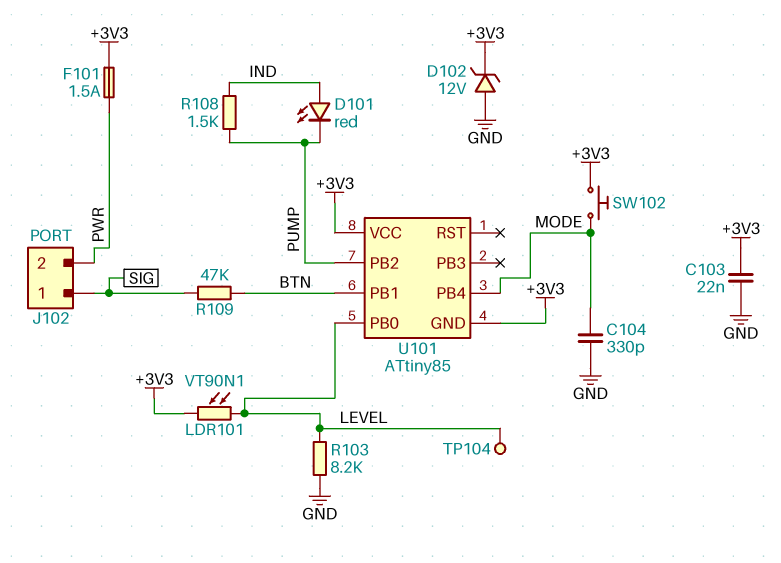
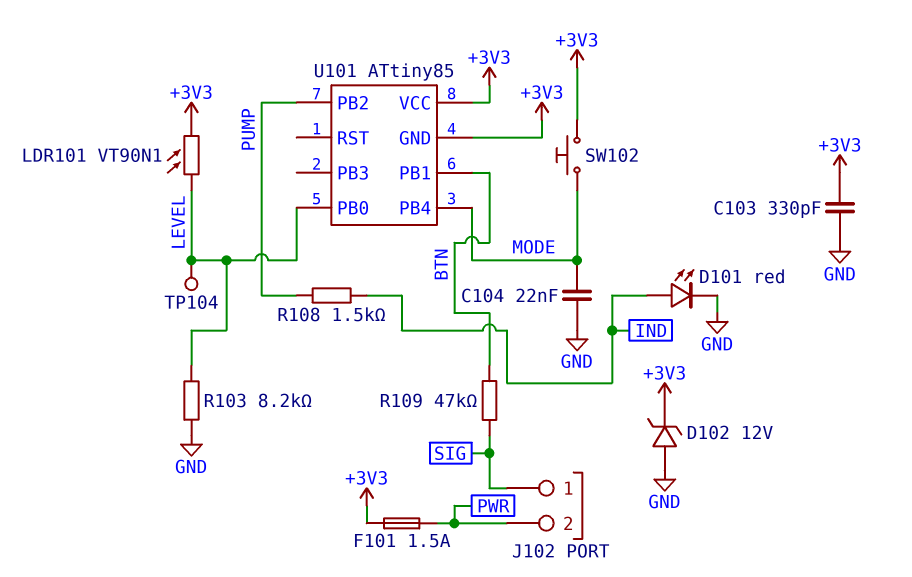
C103: 22nF (+3V3, GND) -> 330pF (+3V3, GND)
C104: 330pF (GND, MODE) -> 22nF (GND, MODE)
D101: LED red (A IND, K PUMP) -> LED red (A IND, K GND)

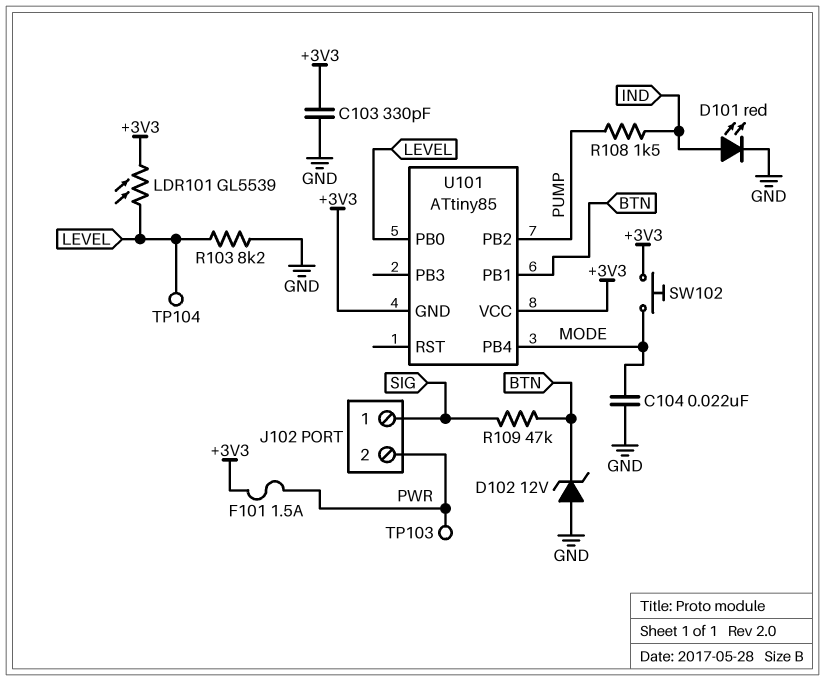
D102: zener 12V (A GND, K +3V3) -> zener 12V (A GND, K BTN)
LDR101: VT90N1 (+3V3, LEVEL) -> GL5539 (+3V3, LEVEL)
TP103: none -> test point (PWR)

